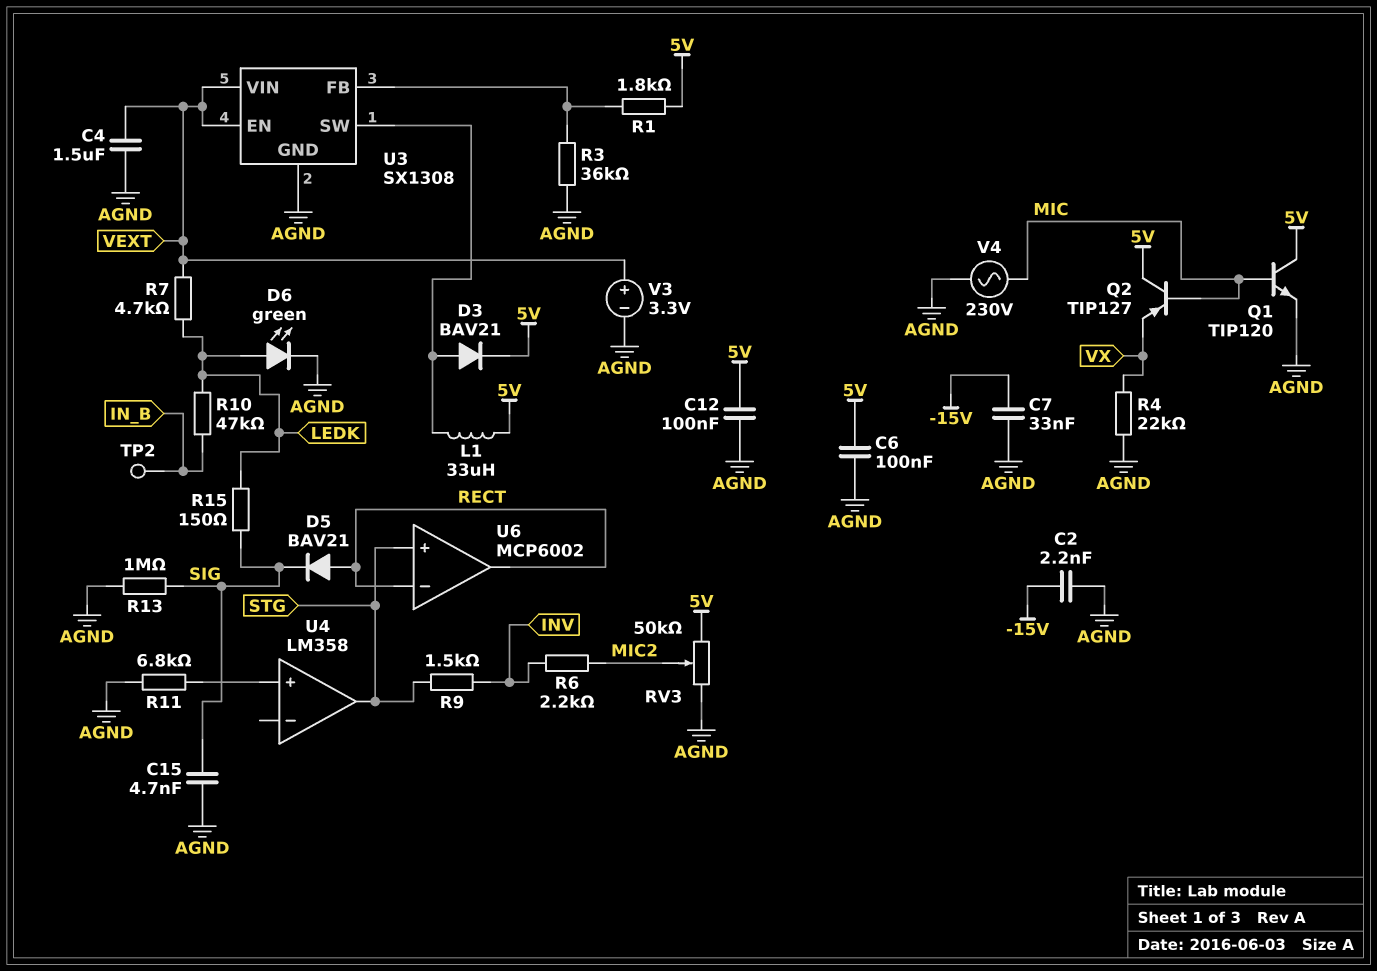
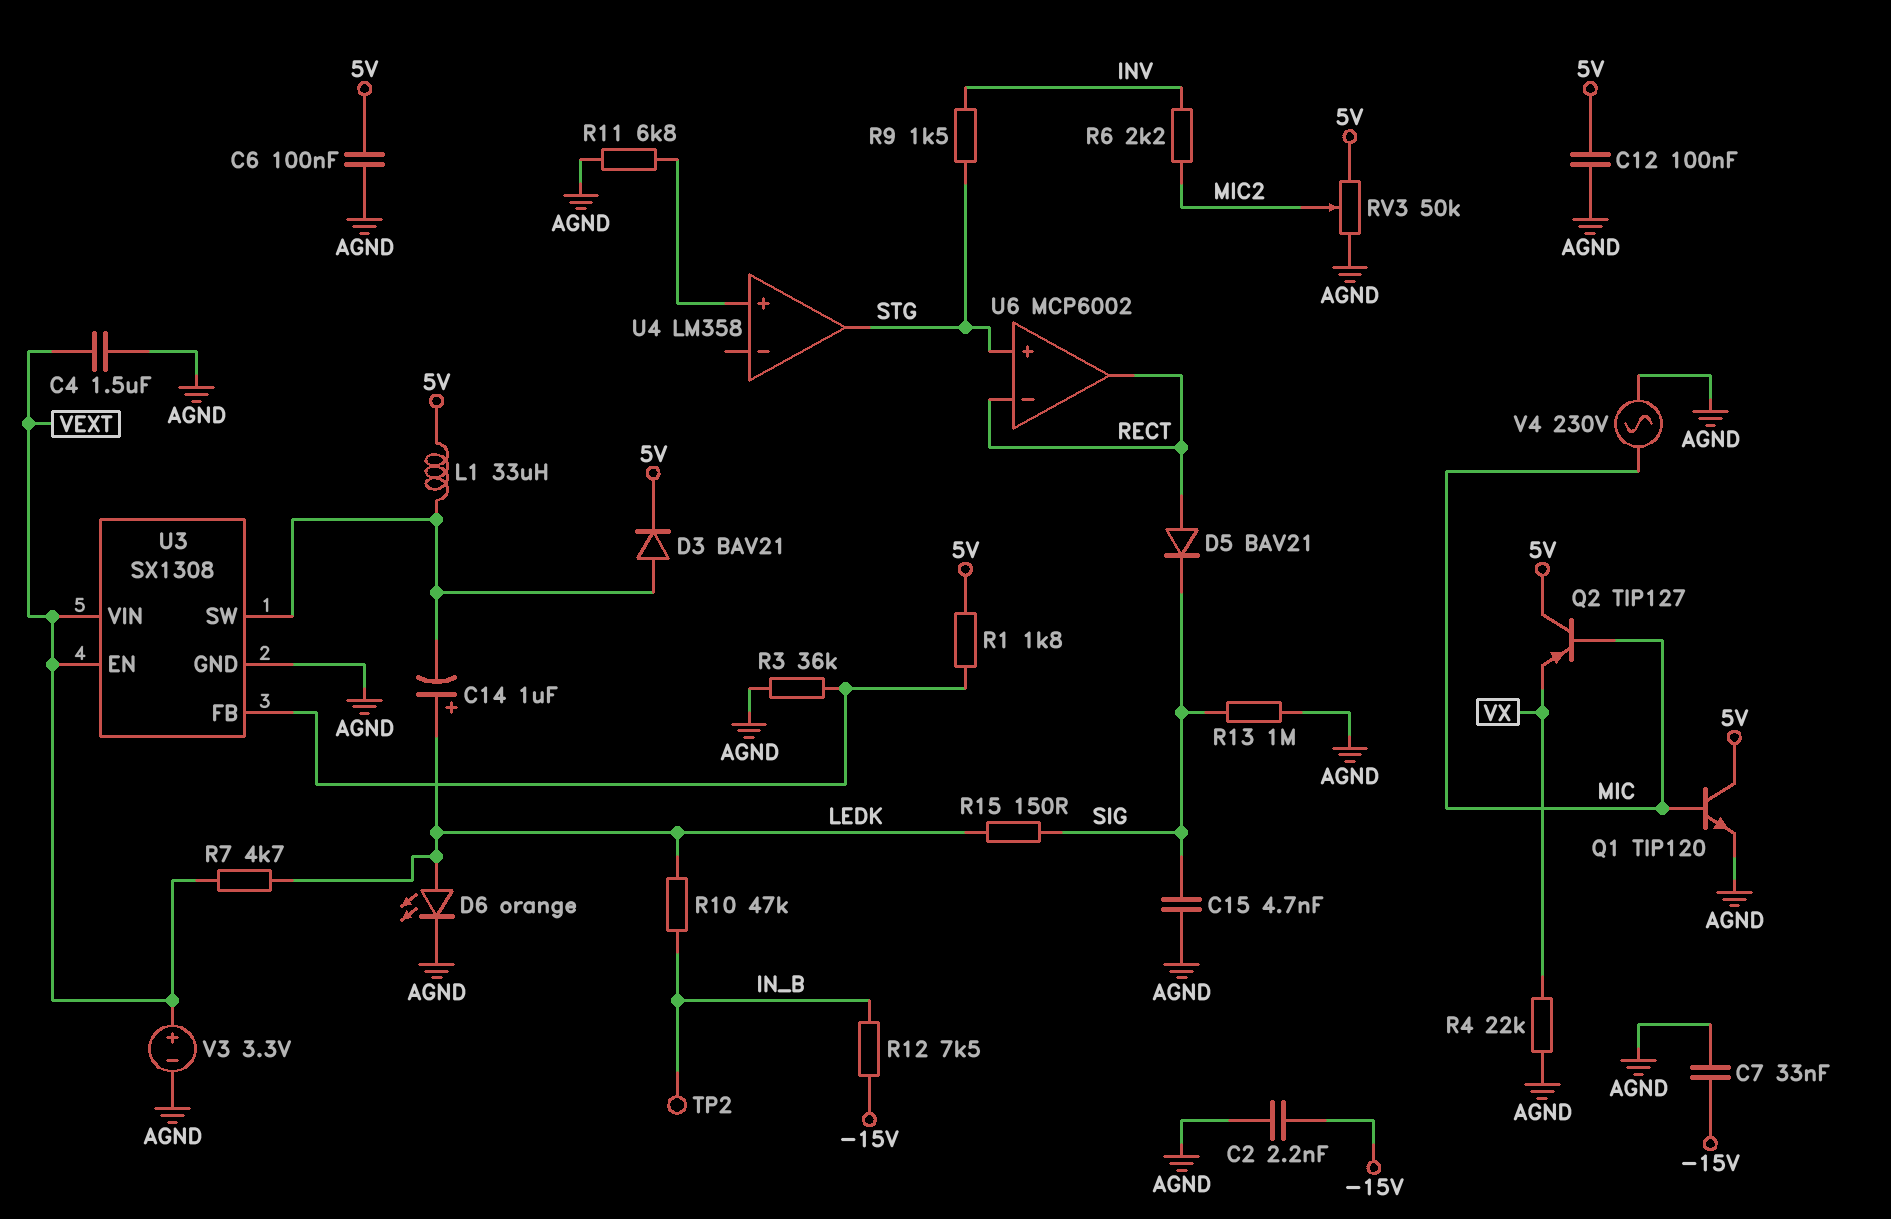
C14: none -> 1uF (plus LEDK, minus U3/SW)
D6: LED green (A LEDK, K AGND) -> LED orange (A LEDK, K AGND)
R12: none -> 7.5k (-15V, IN_B)

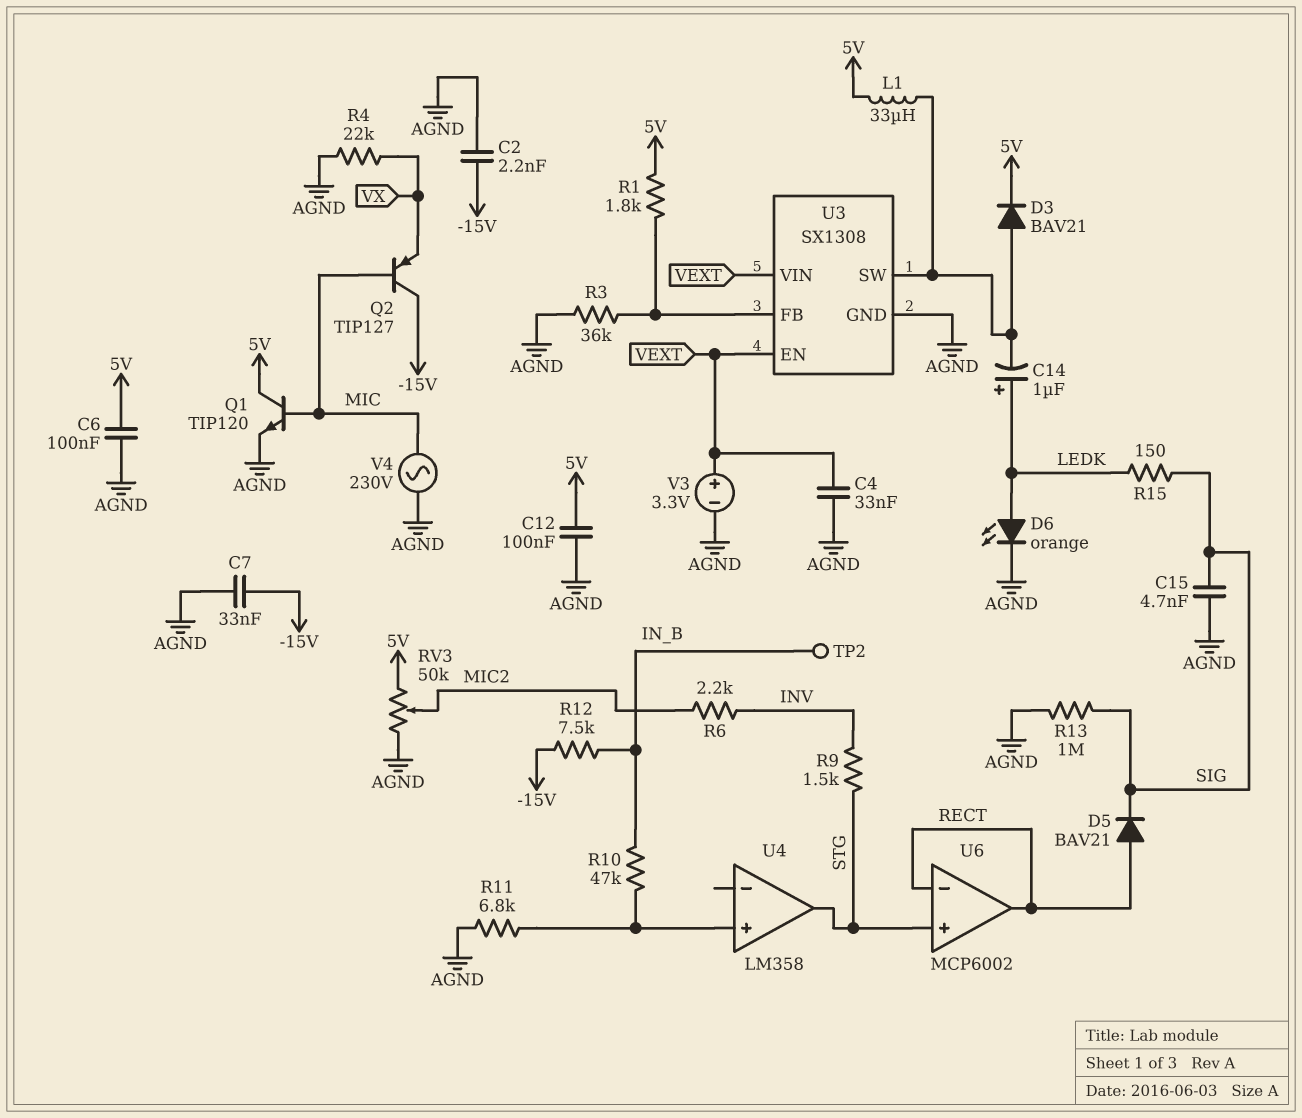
C4: 1.5uF (AGND, VEXT) -> 33nF (AGND, VEXT)
Q2: PNP TIP127 (B MIC, C 5V, E VX) -> PNP TIP127 (B MIC, C -15V, E VX)
R7: 4.7k (LEDK, VEXT) -> none
R10: 47k (IN_B, LEDK) -> 47k (IN_B, U4/in+)

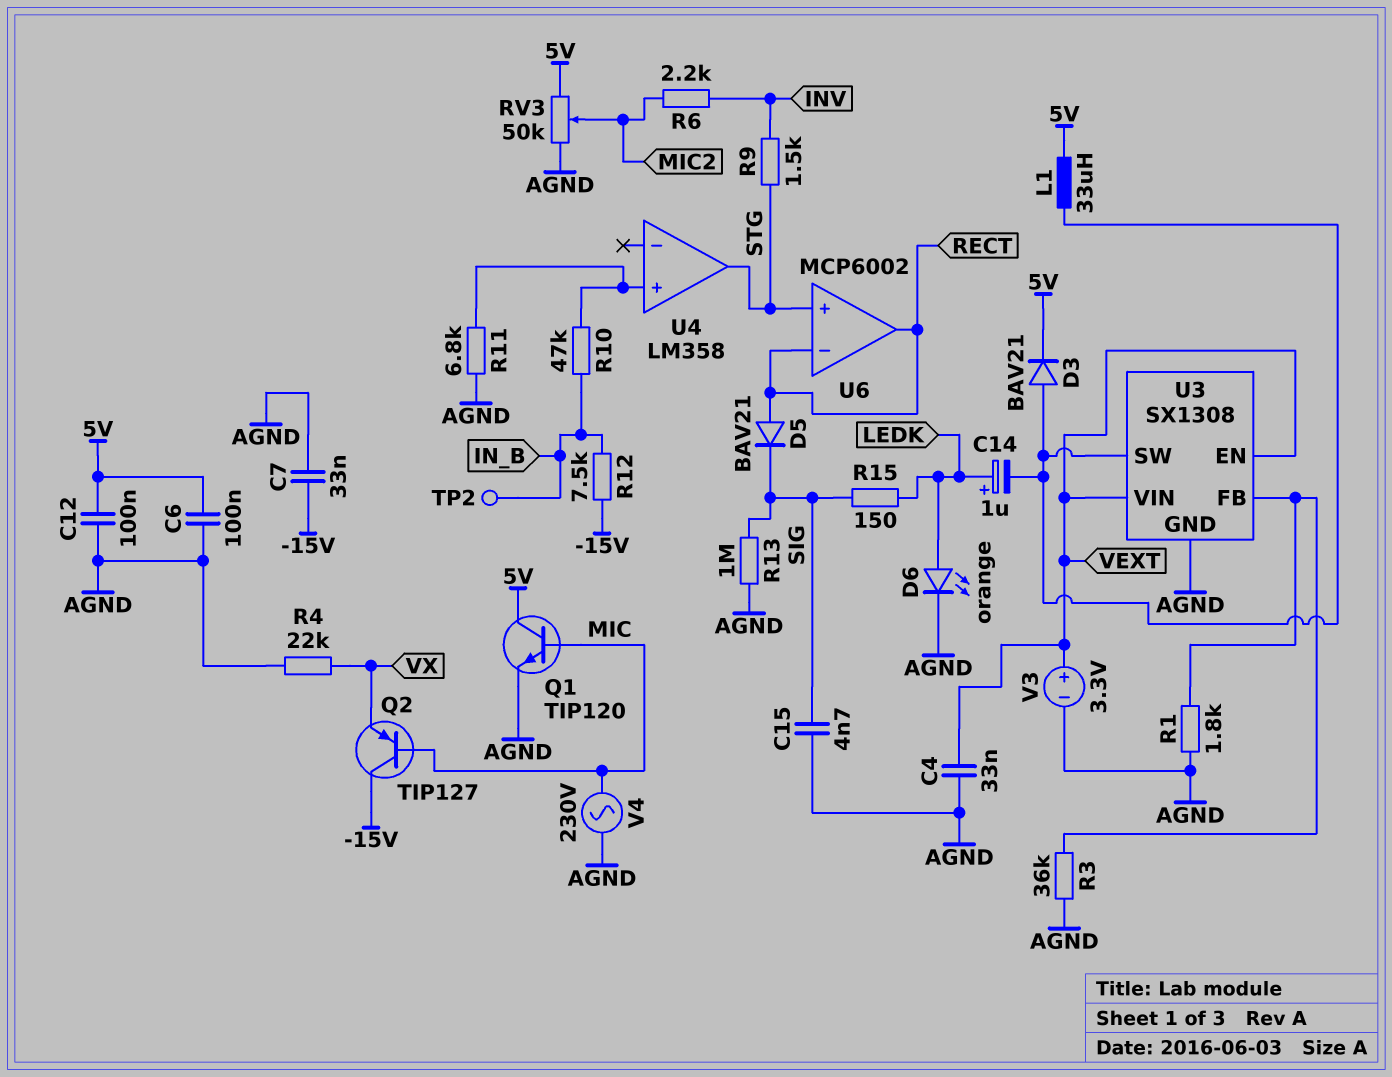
C2: 2.2nF (-15V, AGND) -> none
R1: 1.8k (5V, U3/FB) -> 1.8k (AGND, U3/FB)

